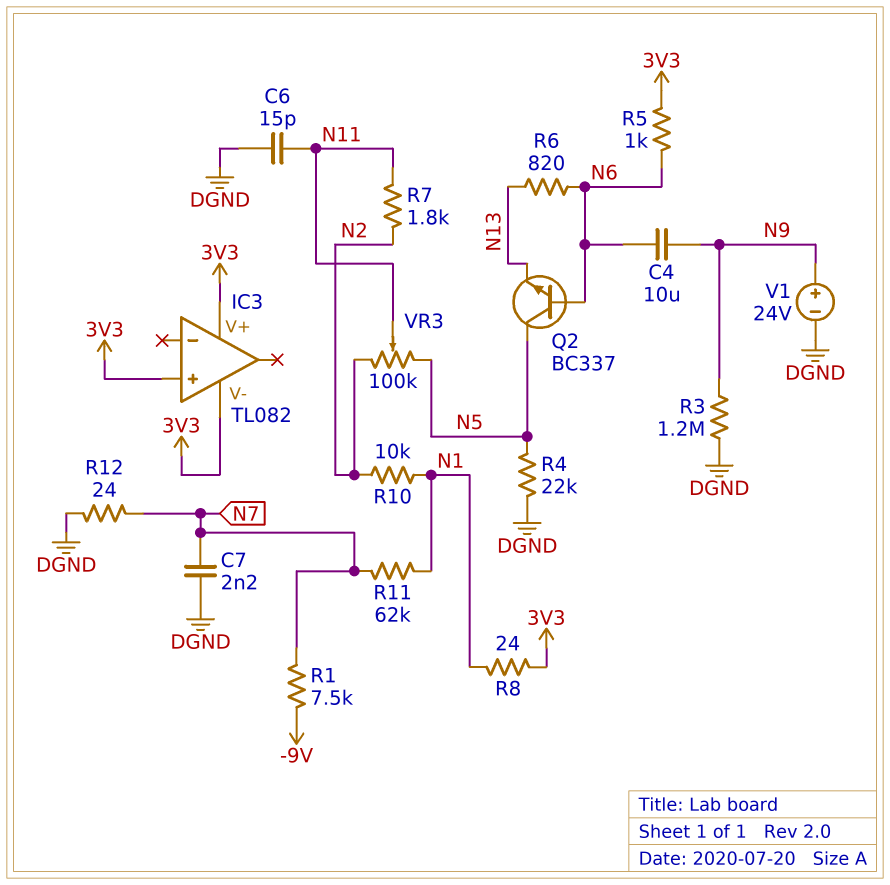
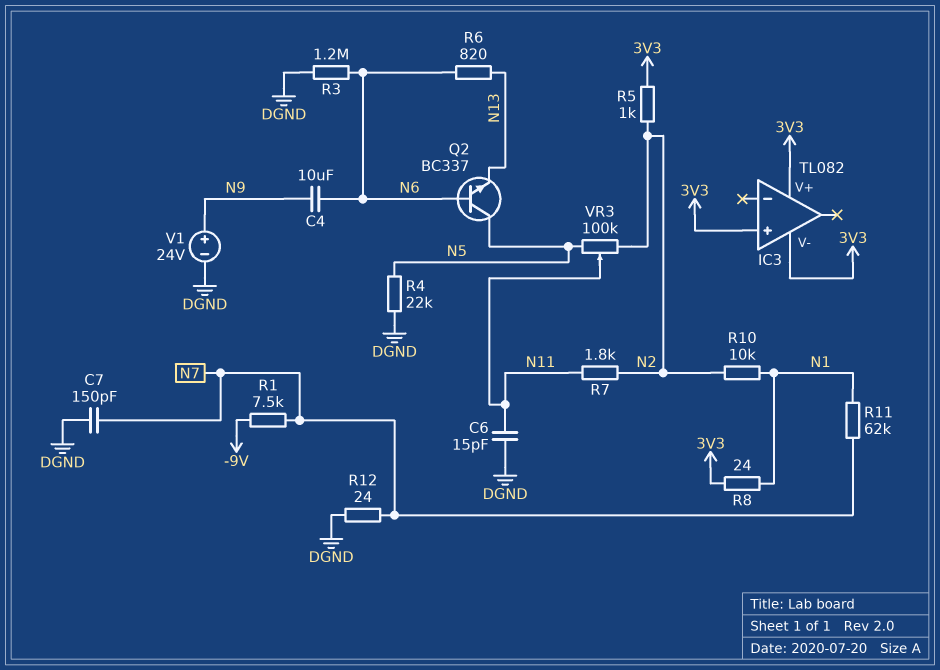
C7: 2.2nF (DGND, N7) -> 150pF (DGND, N7)
R3: 1.2M (DGND, N9) -> 1.2M (DGND, N6)
R5: 1k (3V3, N6) -> 1k (3V3, N2)

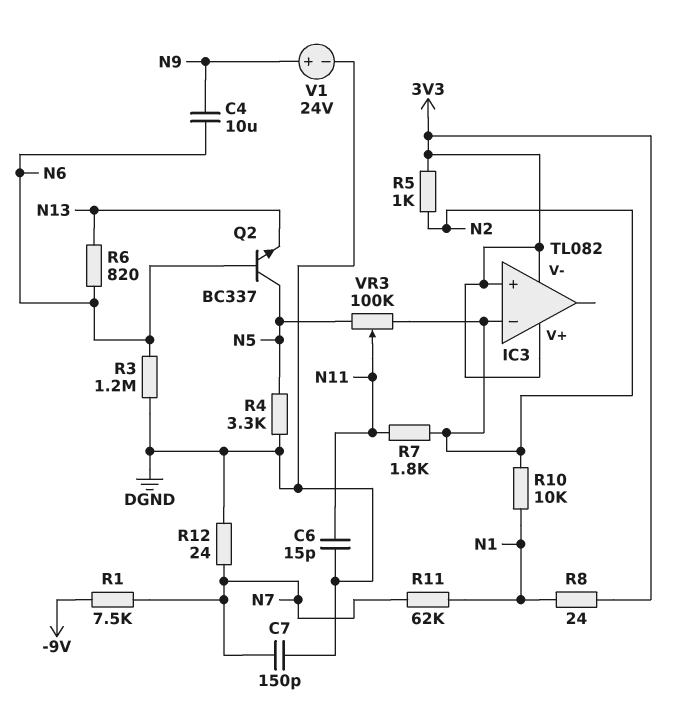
IC3 pin in-: none -> N2
R4: 22k (DGND, N5) -> 3.3k (DGND, N5)

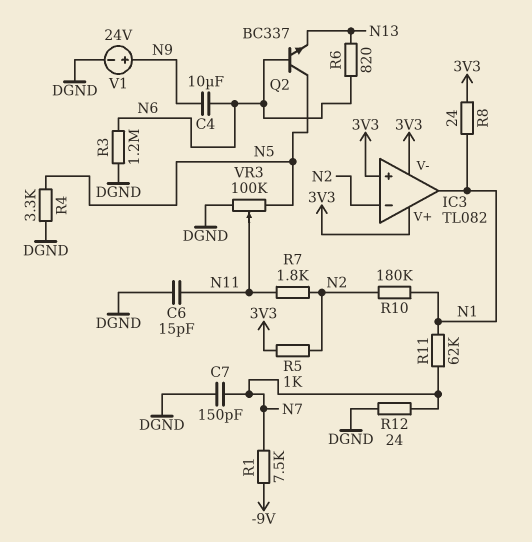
IC3 pin out: none -> N1
R10: 10k (N1, N2) -> 180k (N1, N2)
VR3: 100k (N2, N5, wiper N11) -> 100k (DGND, N5, wiper N11)

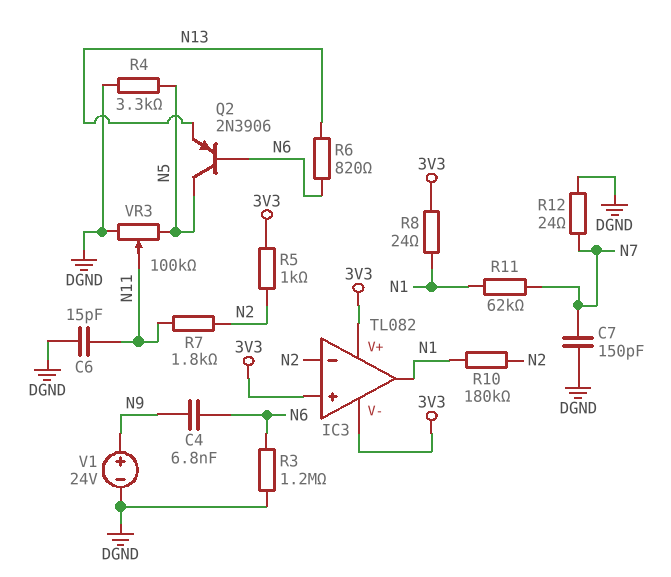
C4: 10uF (N6, N9) -> 6.8nF (N6, N9)
Q2: NPN BC337 (B N6, C N5, E N13) -> PNP 2N3906 (B N6, C N5, E N13)
R1: 7.5k (-9V, N7) -> none

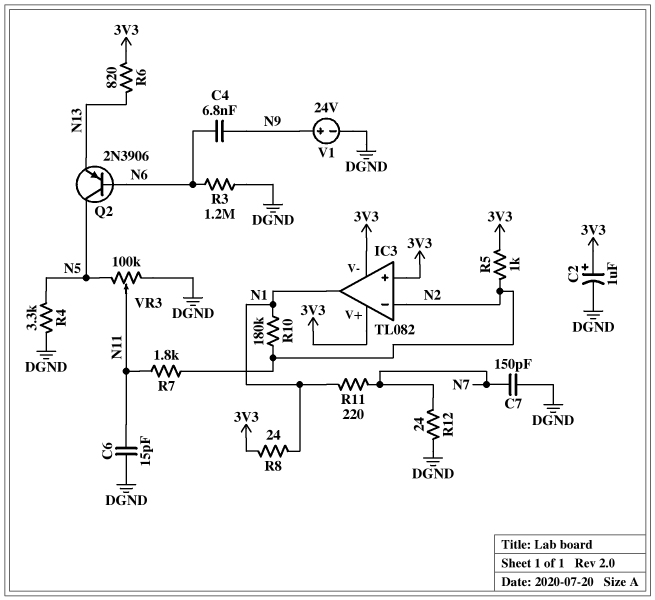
C2: none -> 1uF (plus 3V3, minus DGND)
R6: 820 (N6, N13) -> 820 (3V3, N13)
R11: 62k (N1, N7) -> 220 (N1, N7)

